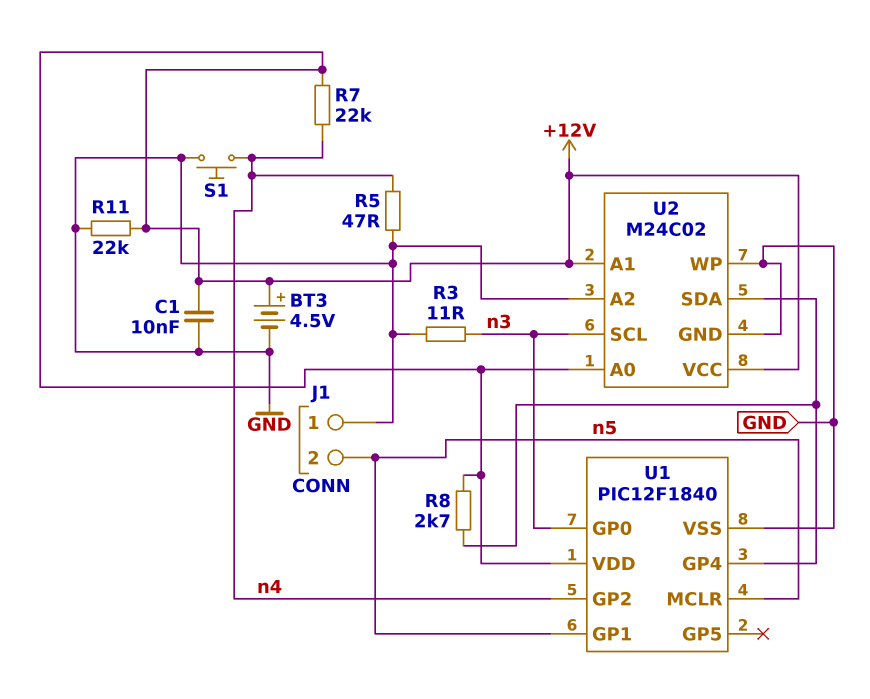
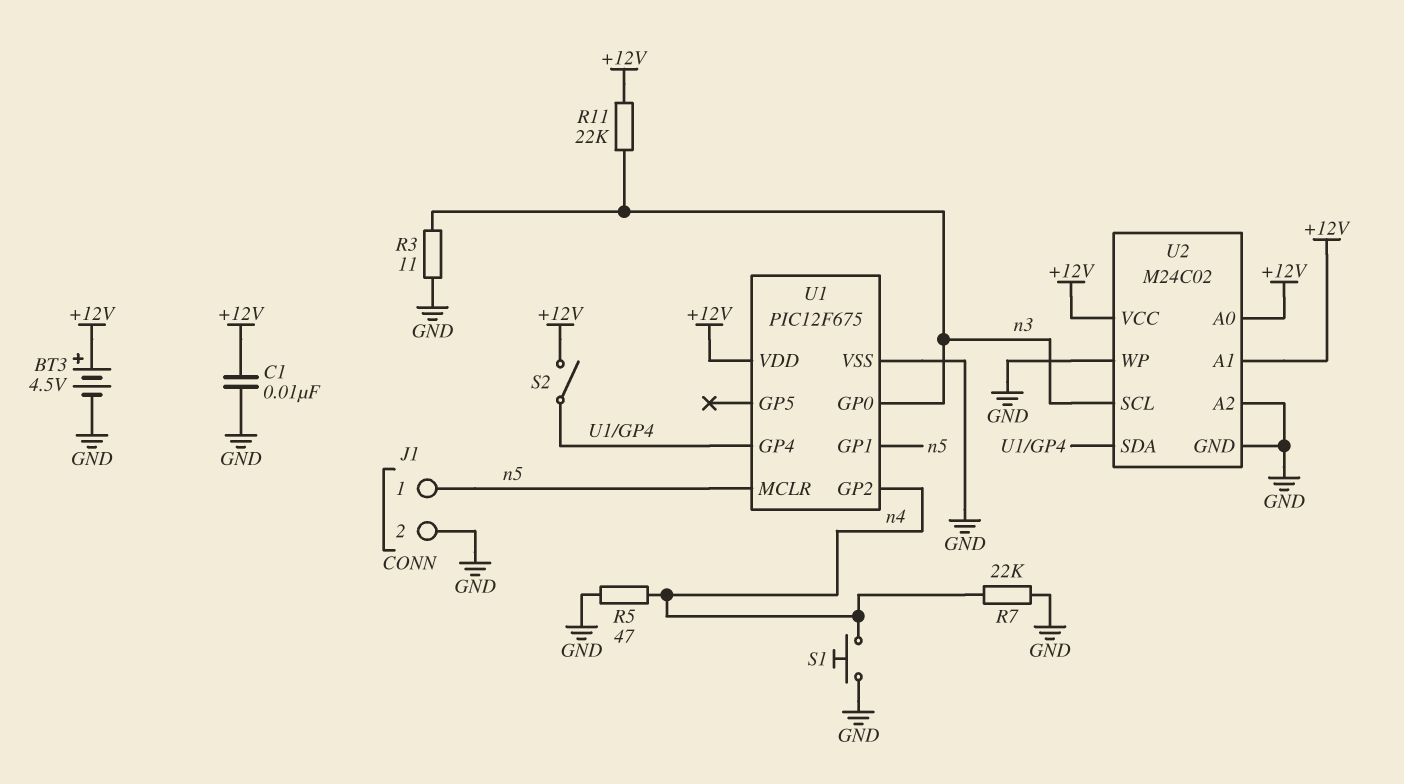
J1 pin 1: GND -> n5
J1 pin 2: n5 -> GND
R7: 22k (+12V, n4) -> 22k (GND, n4)
R8: 2.7k (+12V, U1/GP4) -> none
R11: 22k (+12V, GND) -> 22k (+12V, n3)
S2: none -> switch (+12V, U1/GP4)
U1: PIC12F1840 -> PIC12F675

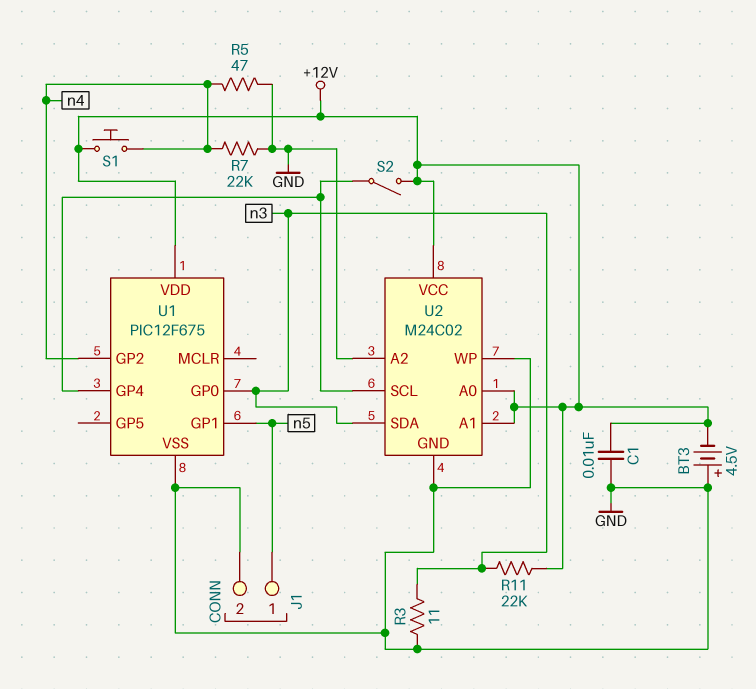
BT3: 4.5V (plus +12V, minus GND) -> 4.5V (plus GND, minus +12V)
S1: button (GND, n4) -> button (+12V, n4)
U1 pin MCLR: n5 -> none
U2 pin SCL: n3 -> U1/GP4
U2 pin SDA: U1/GP4 -> n3

